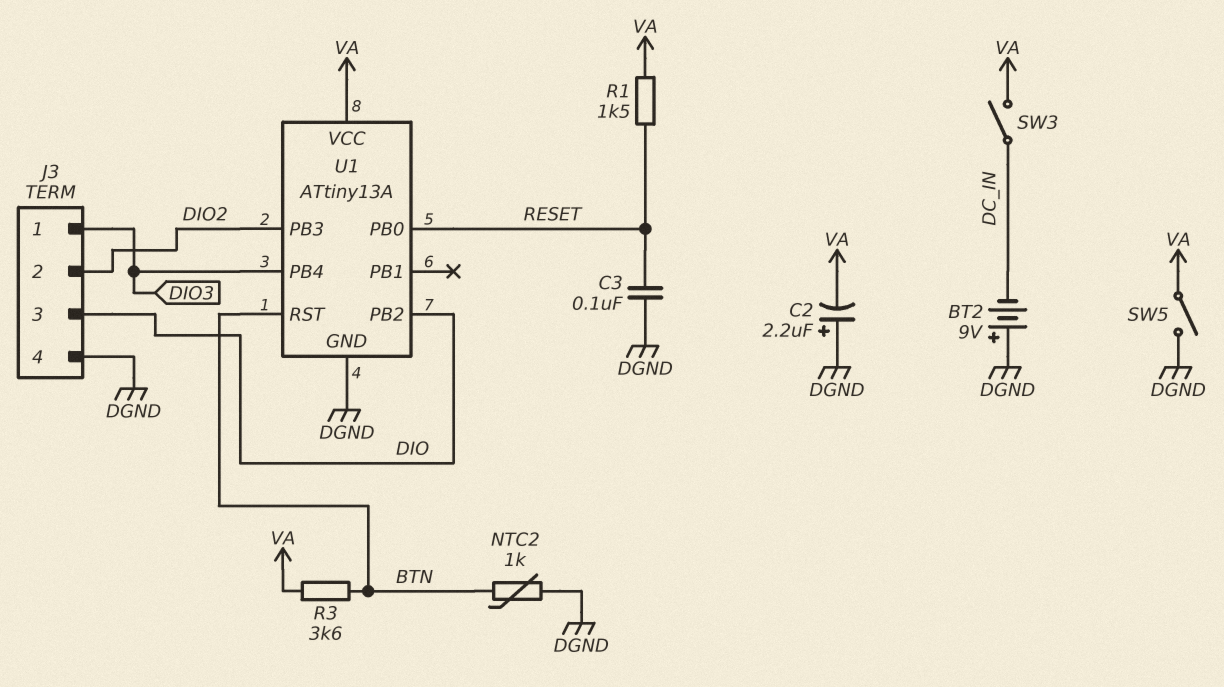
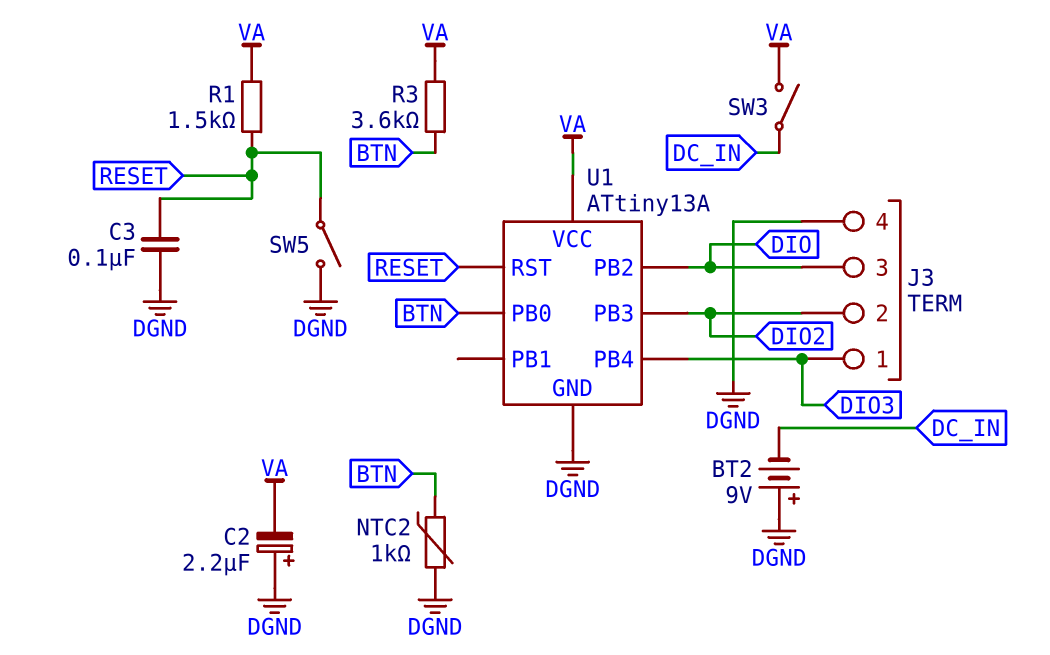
SW5: switch (DGND, VA) -> switch (DGND, RESET)
U1 pin PB0: RESET -> BTN
U1 pin RST: BTN -> RESET

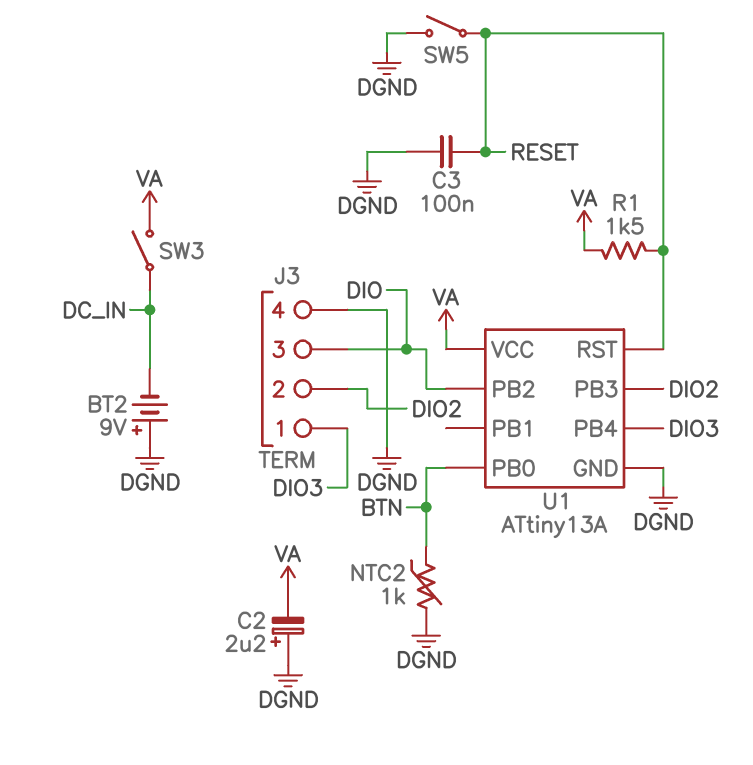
R3: 3.6k (BTN, VA) -> none

